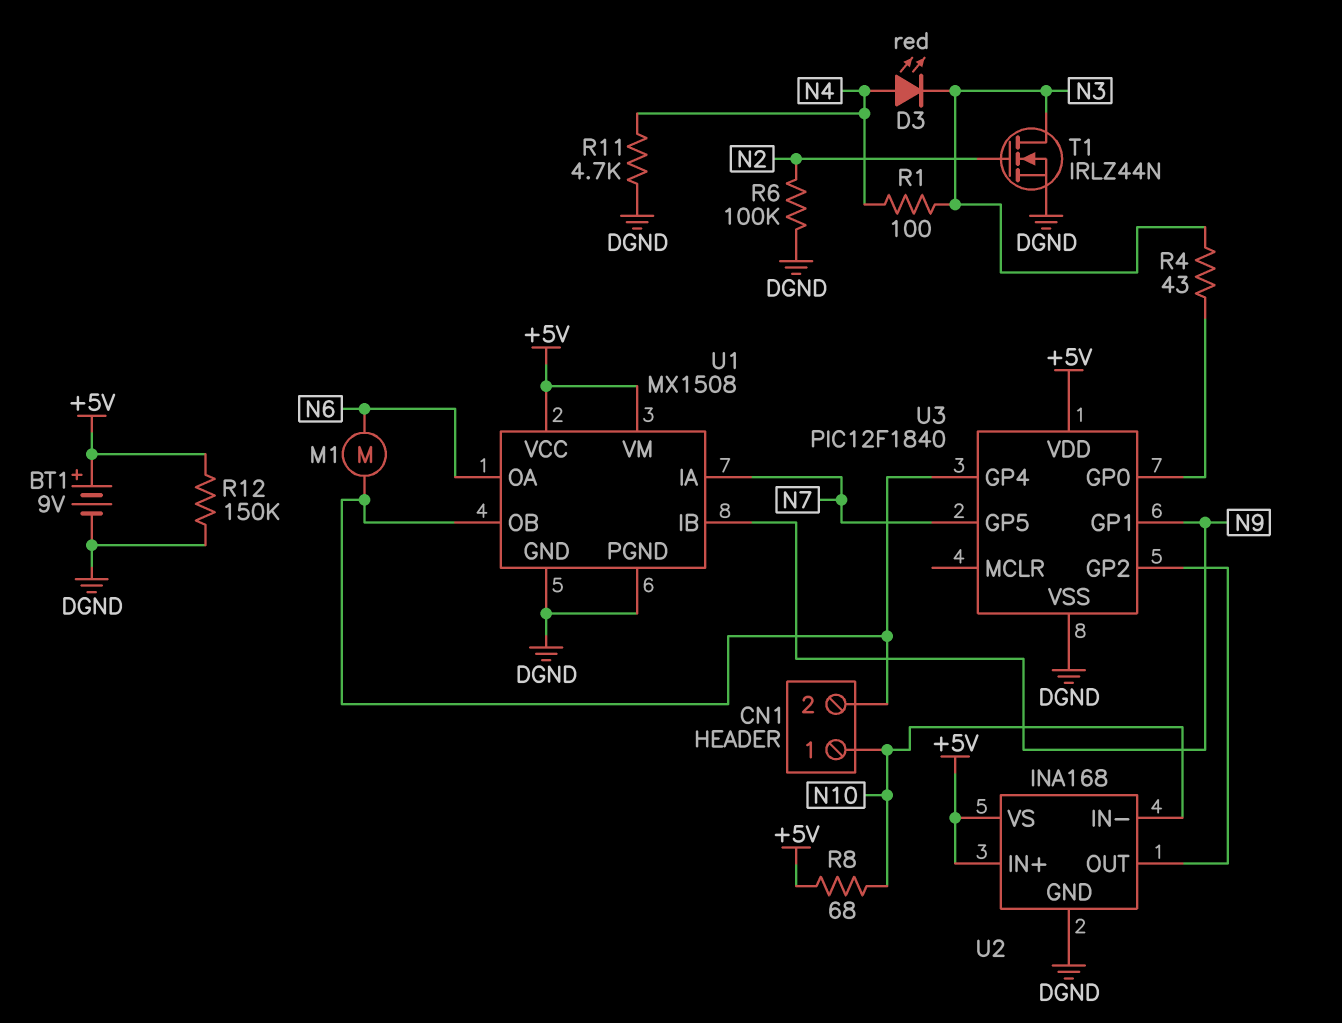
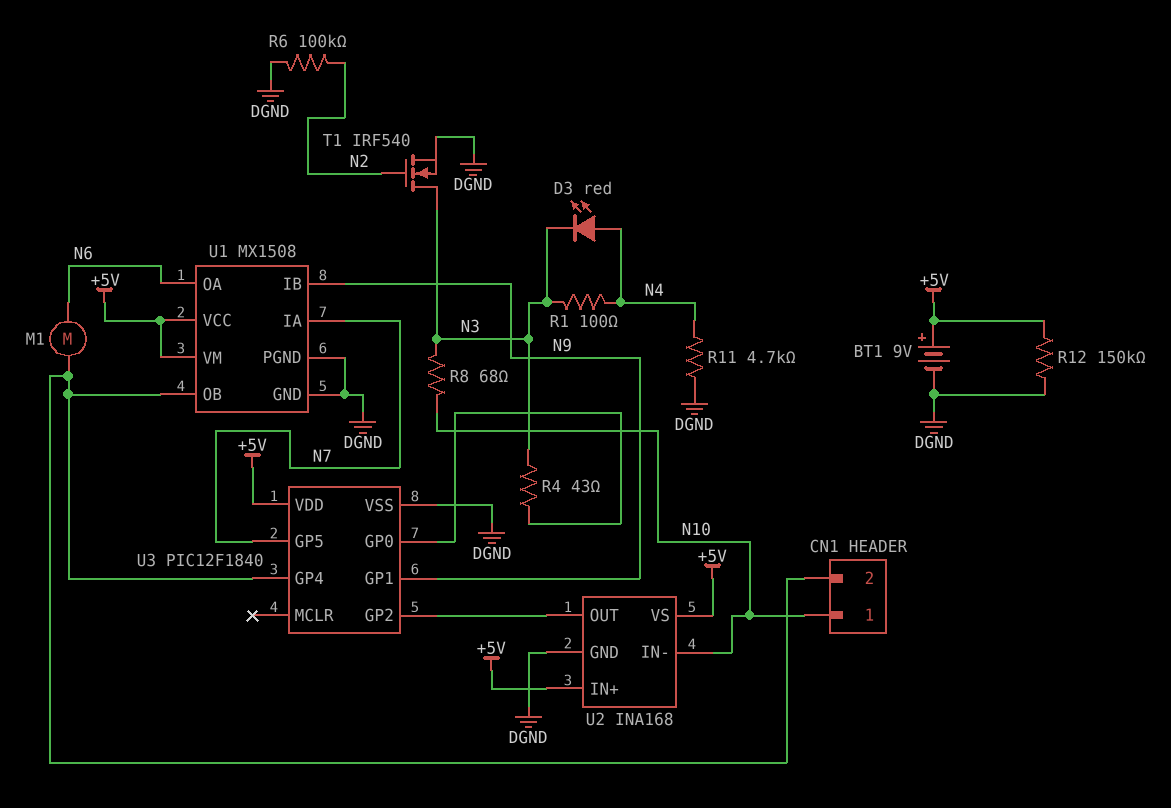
R8: 68 (+5V, N10) -> 68 (N3, N10)
T1: NMOS IRLZ44N (G N2, D N3, S DGND) -> NMOS IRF540 (G N2, D N3, S DGND)

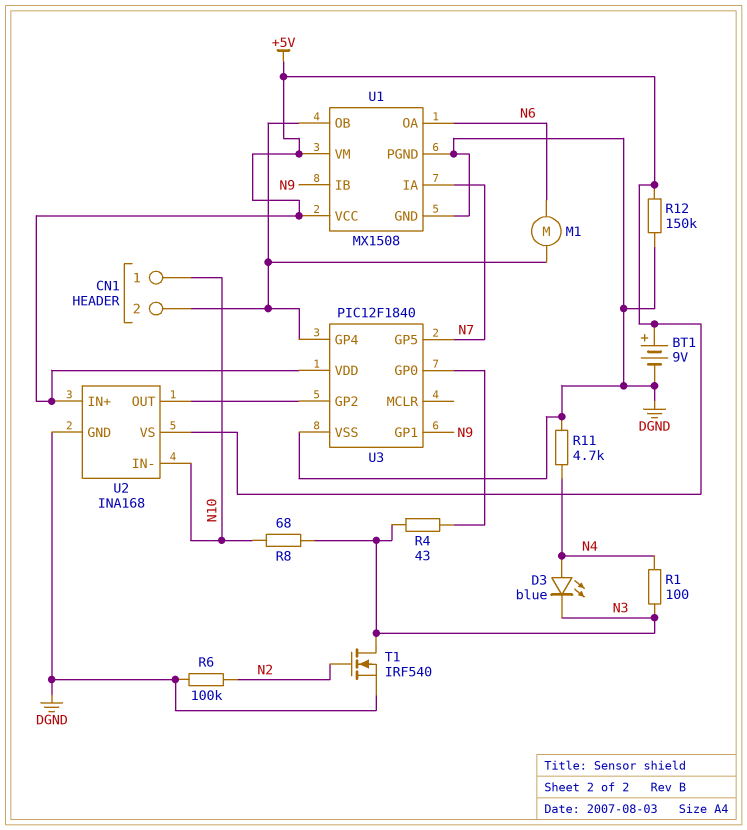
D3: LED red (A N4, K N3) -> LED blue (A N4, K N3)

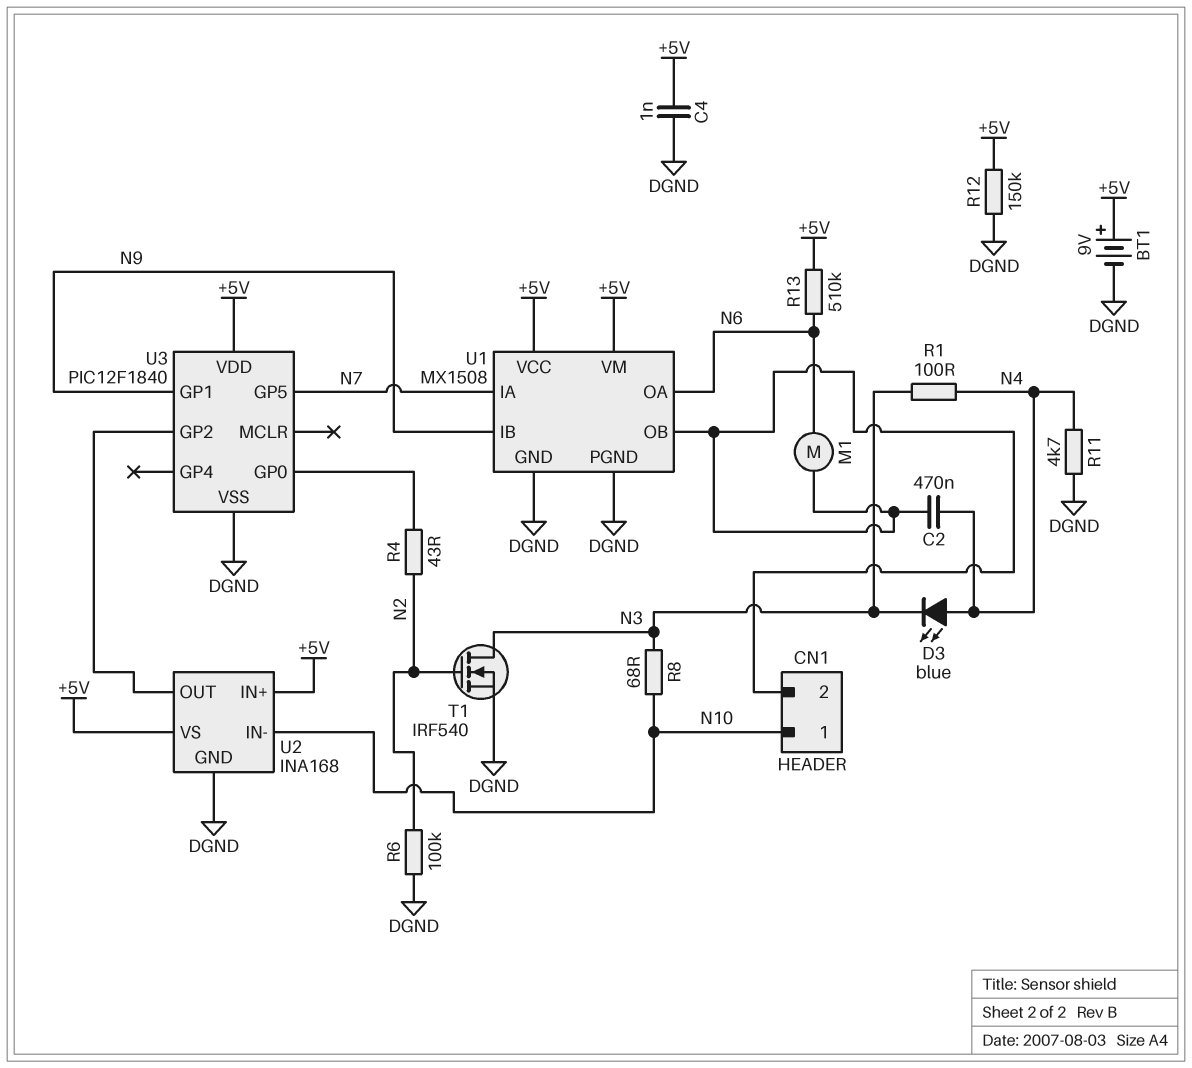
C2: none -> 470nF (CN1/2, N4)
C4: none -> 1nF (+5V, DGND)
R4: 43 (N3, U3/GP0) -> 43 (N2, U3/GP0)
R13: none -> 510k (+5V, N6)
U3 pin GP4: CN1/2 -> none

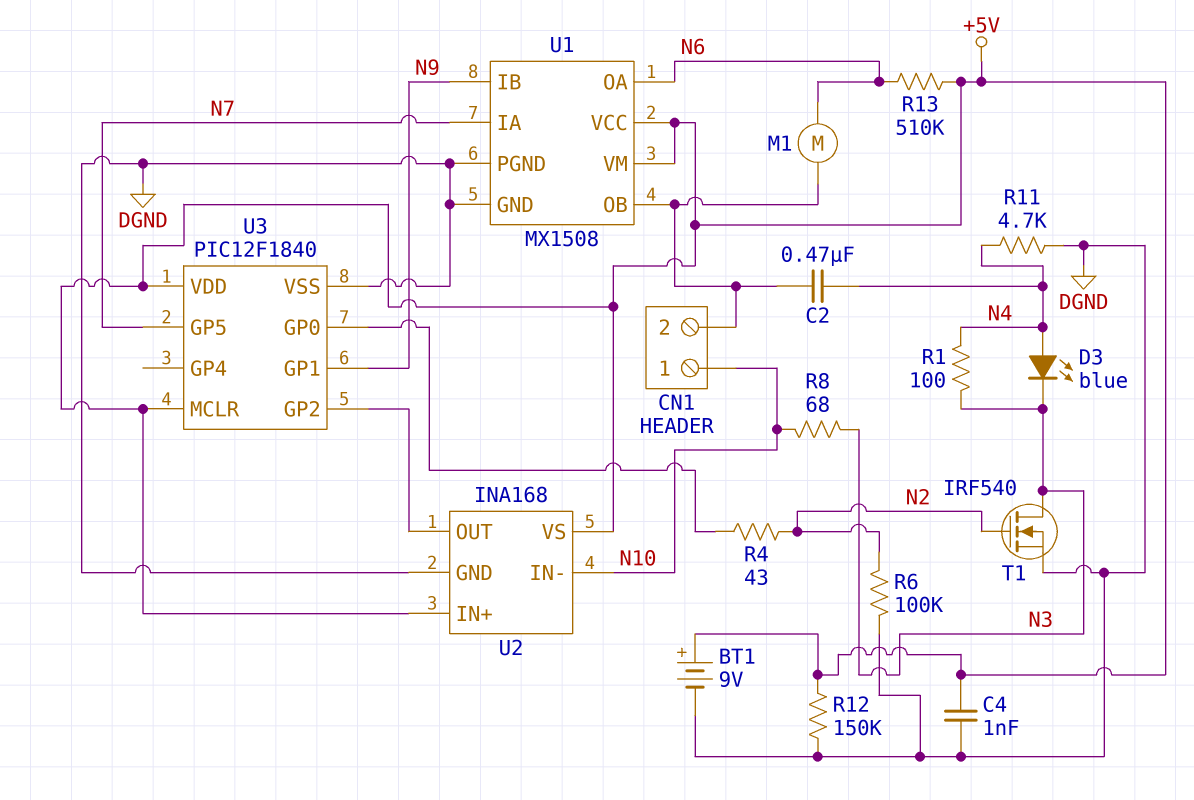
U3 pin MCLR: none -> +5V

